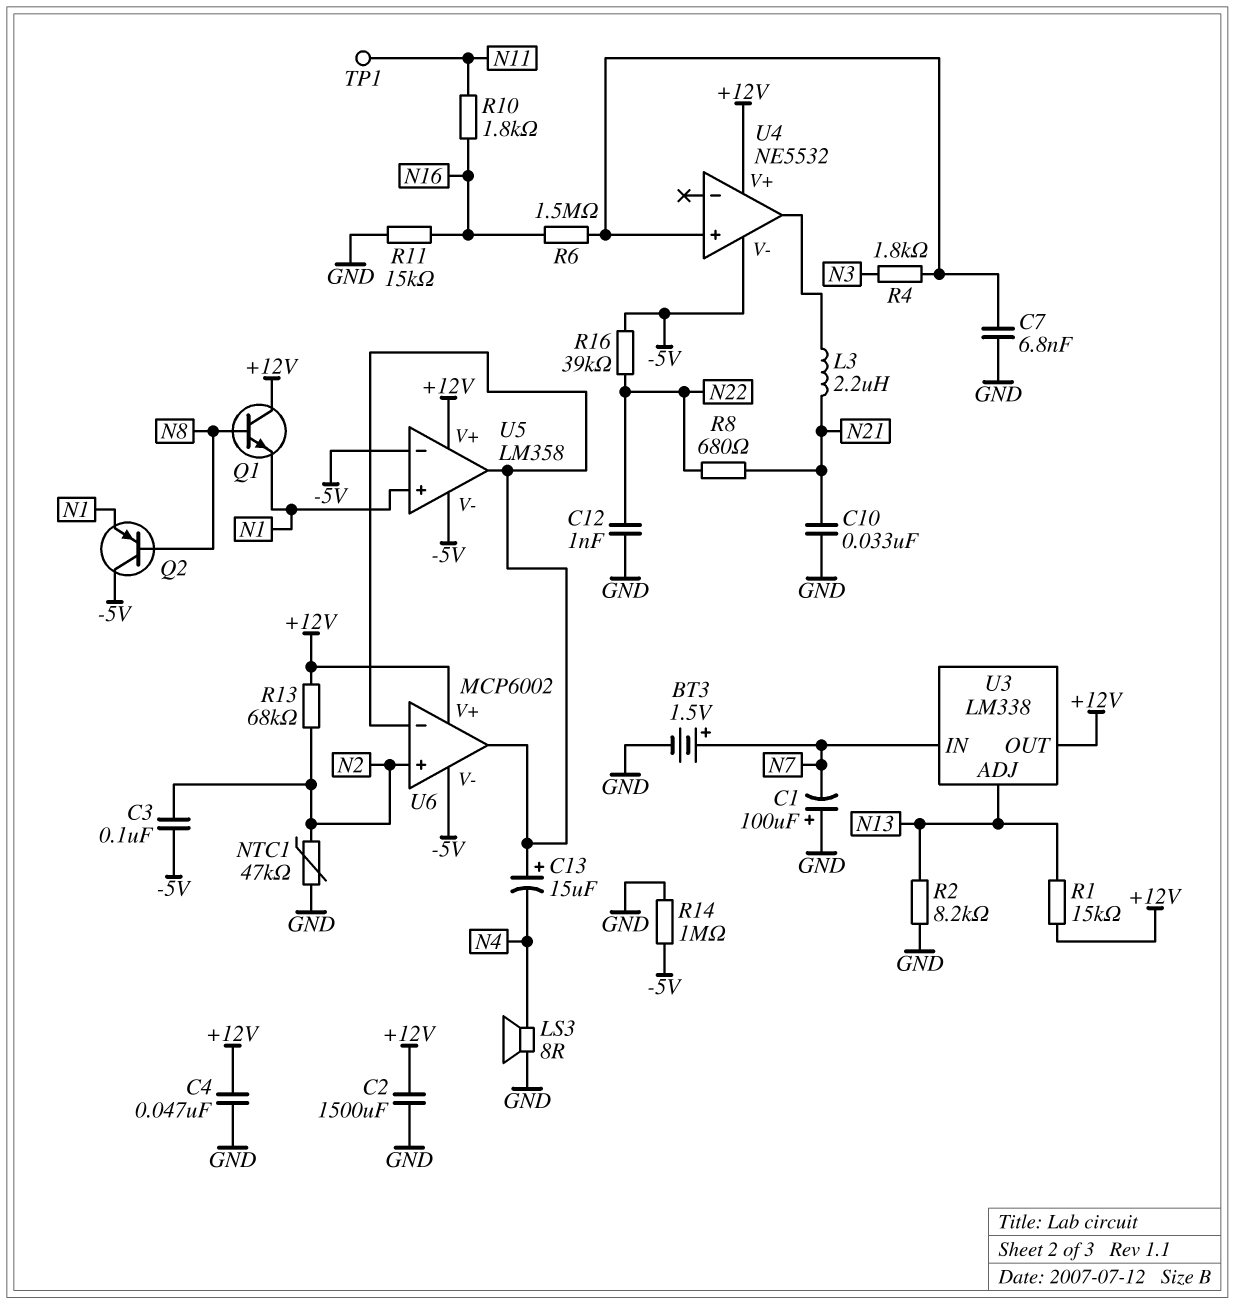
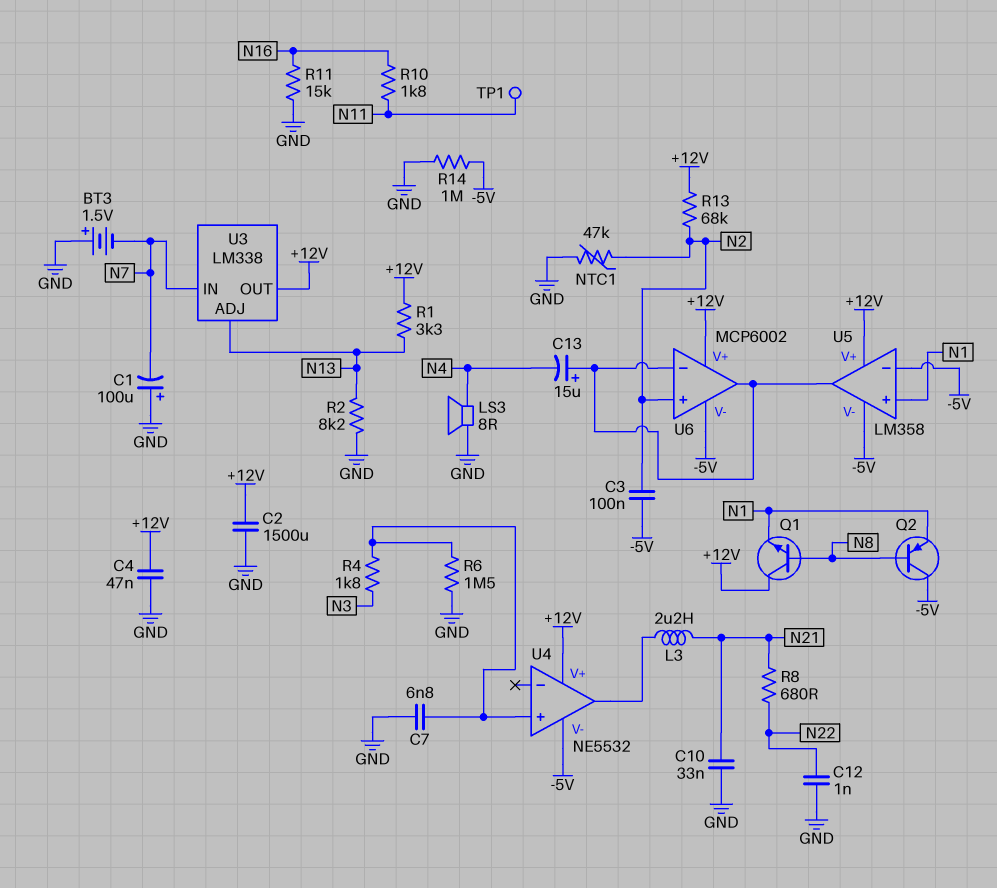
BT3: 1.5V (plus N7, minus GND) -> 1.5V (plus GND, minus N7)
R1: 15k (+12V, N13) -> 3.3k (+12V, N13)
R6: 1.5M (N16, U4/in+) -> 1.5M (GND, U4/in+)
R16: 39k (-5V, N22) -> none

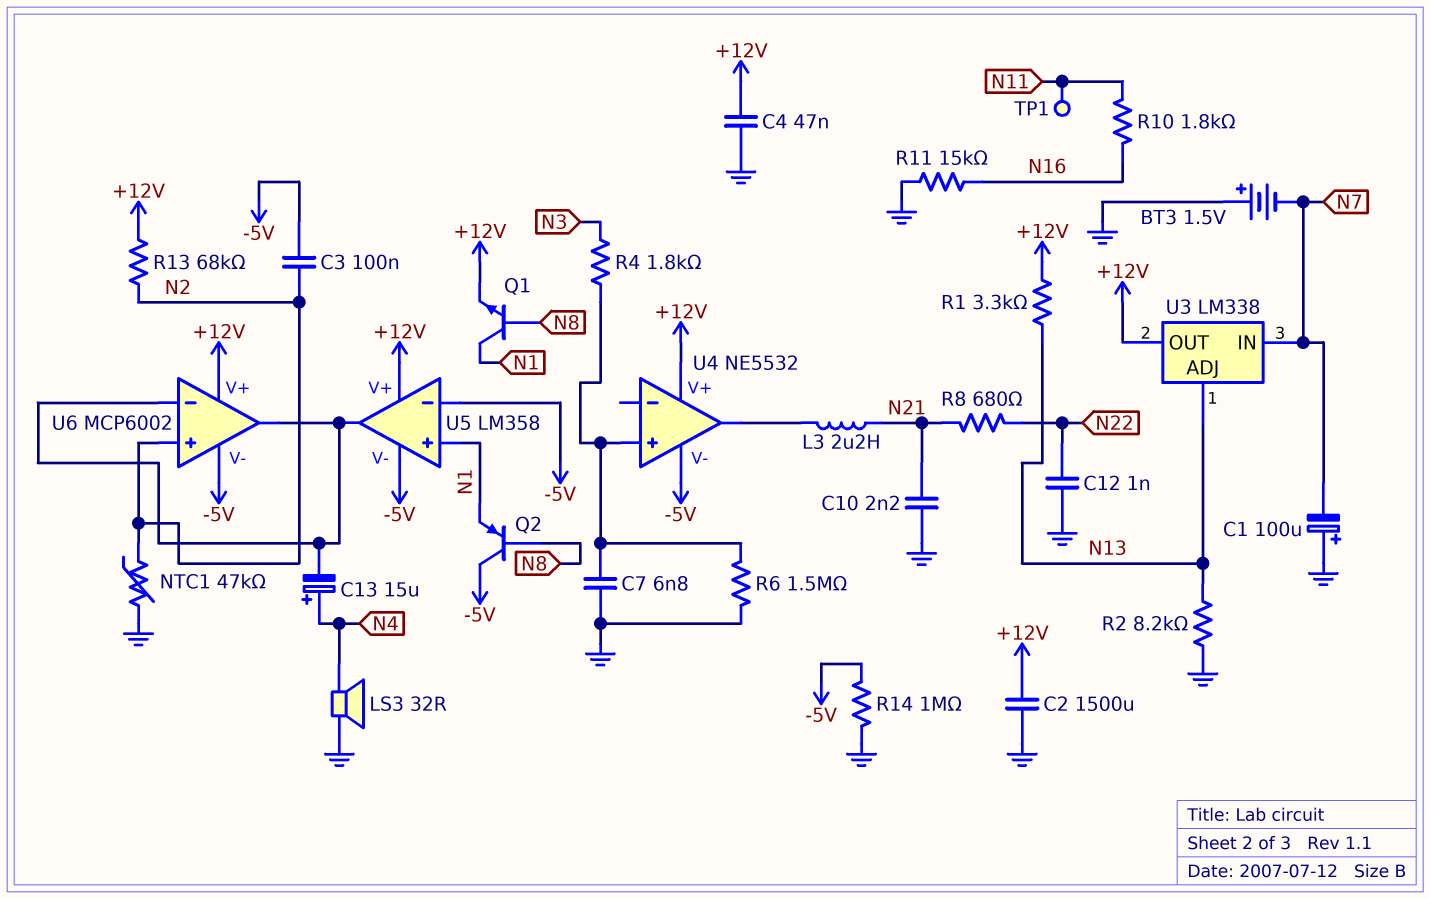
C10: 33nF (GND, N21) -> 2.2nF (GND, N21)
C13: 15uF (plus U5/out, minus N4) -> 15uF (plus N4, minus U5/out)
LS3: speaker 8R (GND, N4) -> speaker 32R (GND, N4)
Q1: NPN (B N8, C +12V, E N1) -> NPN (B N8, C N1, E +12V)

